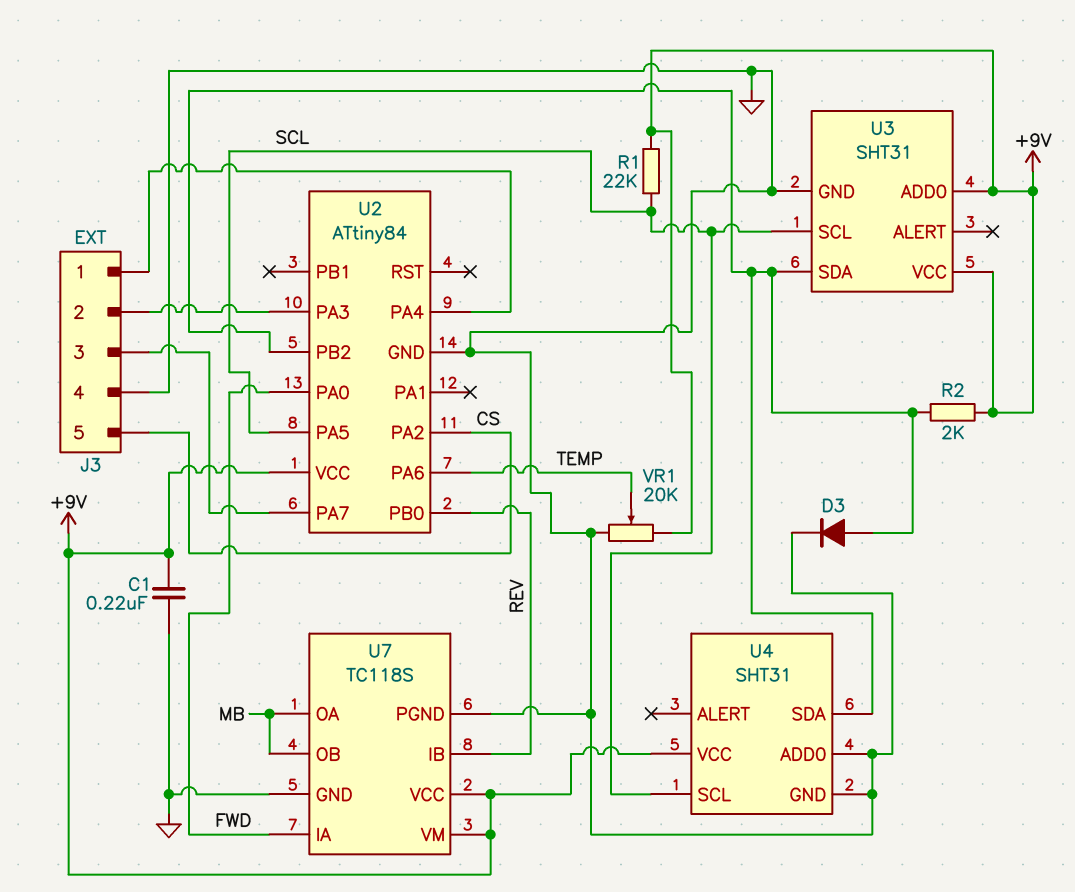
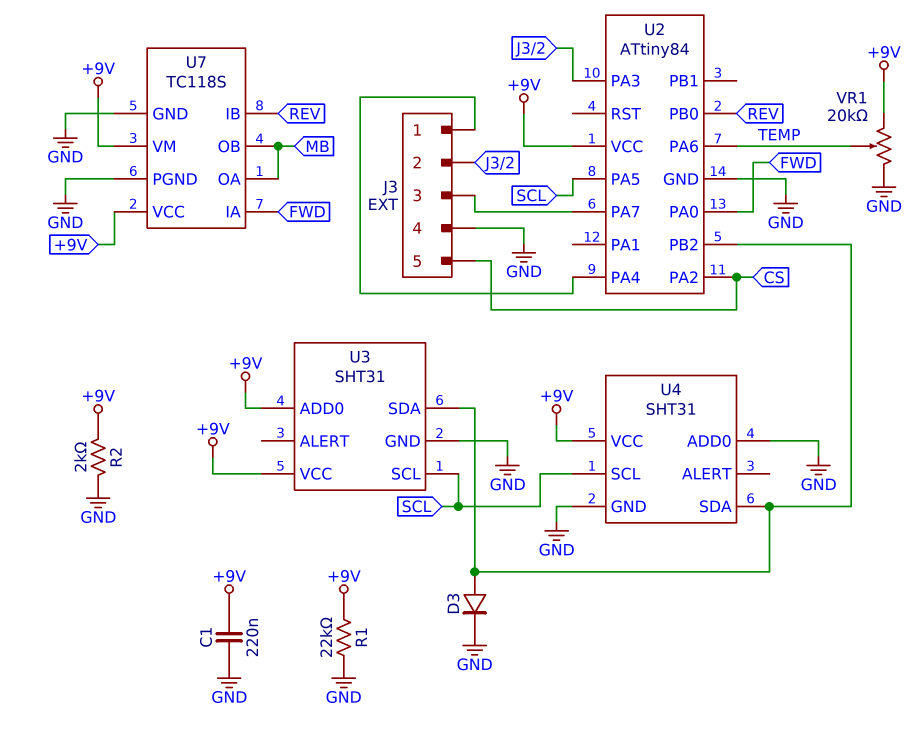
R1: 22k (+9V, SCL) -> 22k (+9V, GND)
R2: 2k (+9V, U2/PB2) -> 2k (+9V, GND)

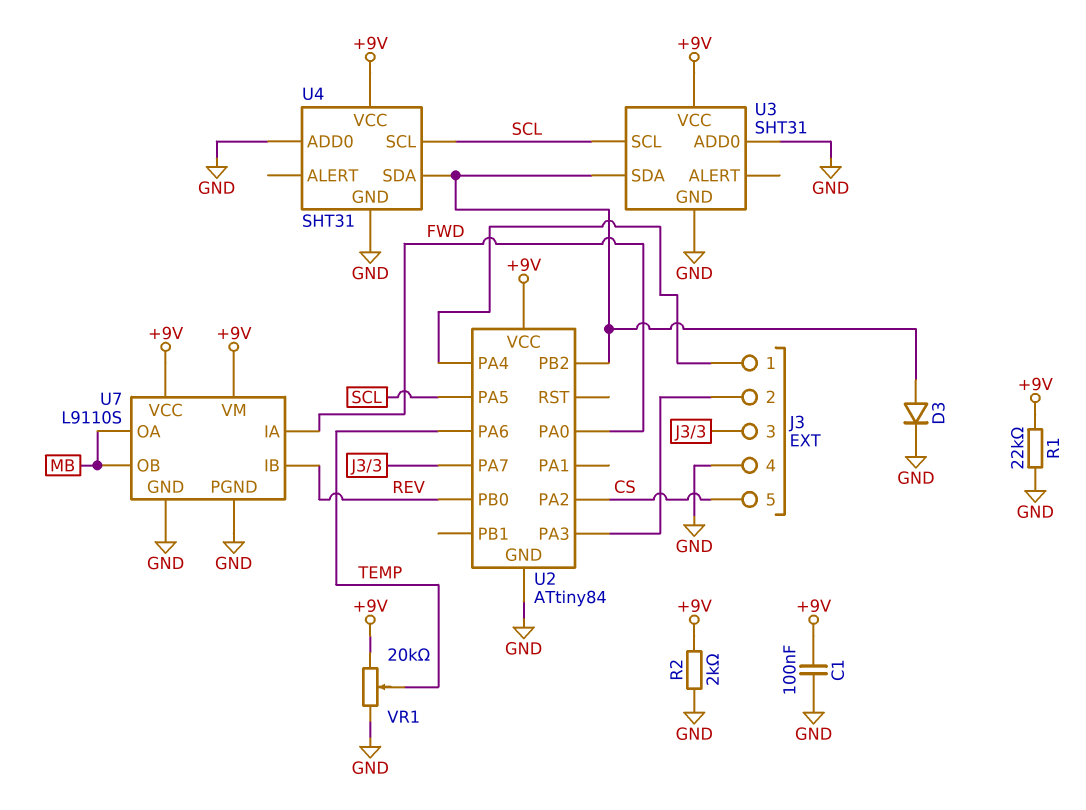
C1: 220nF (+9V, GND) -> 100nF (+9V, GND)
U3 pin ADD0: +9V -> GND
U7: TC118S -> L9110S

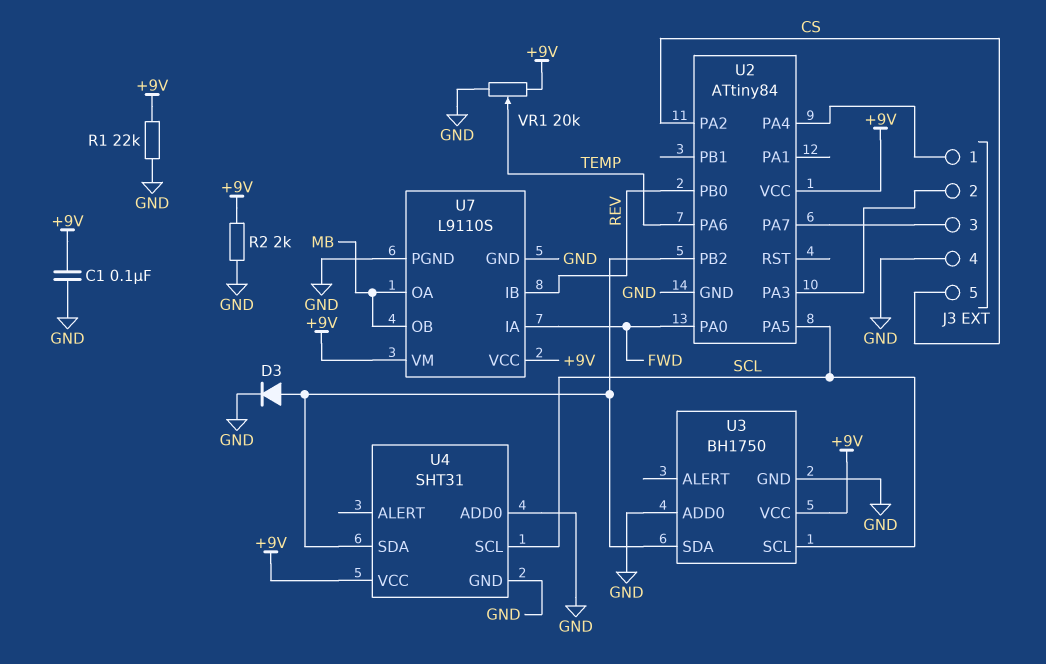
U3: SHT31 -> BH1750

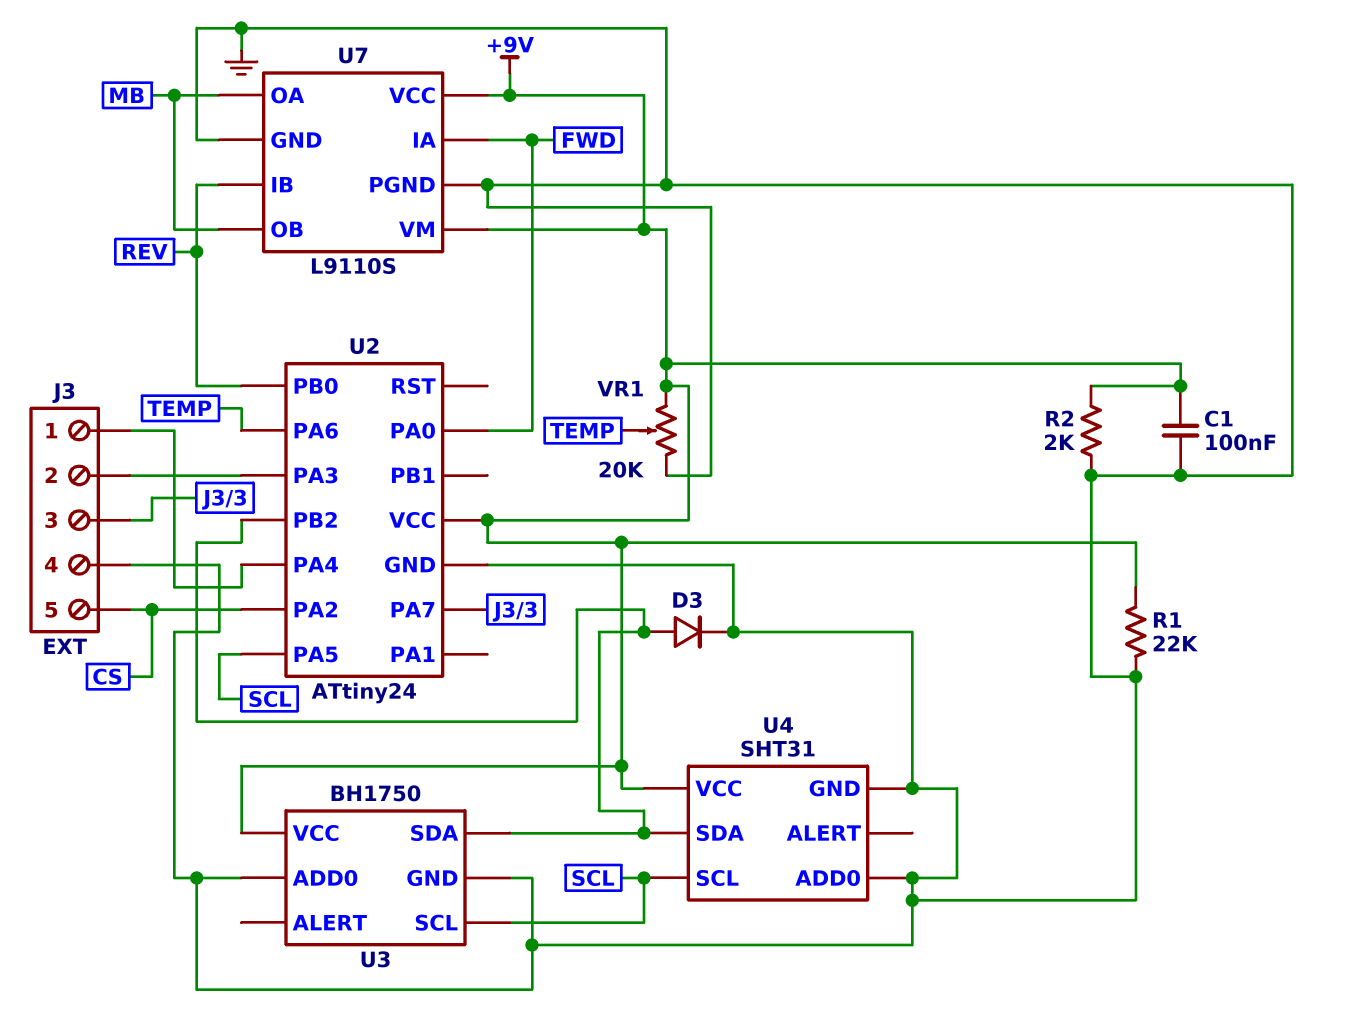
U2: ATtiny84 -> ATtiny24

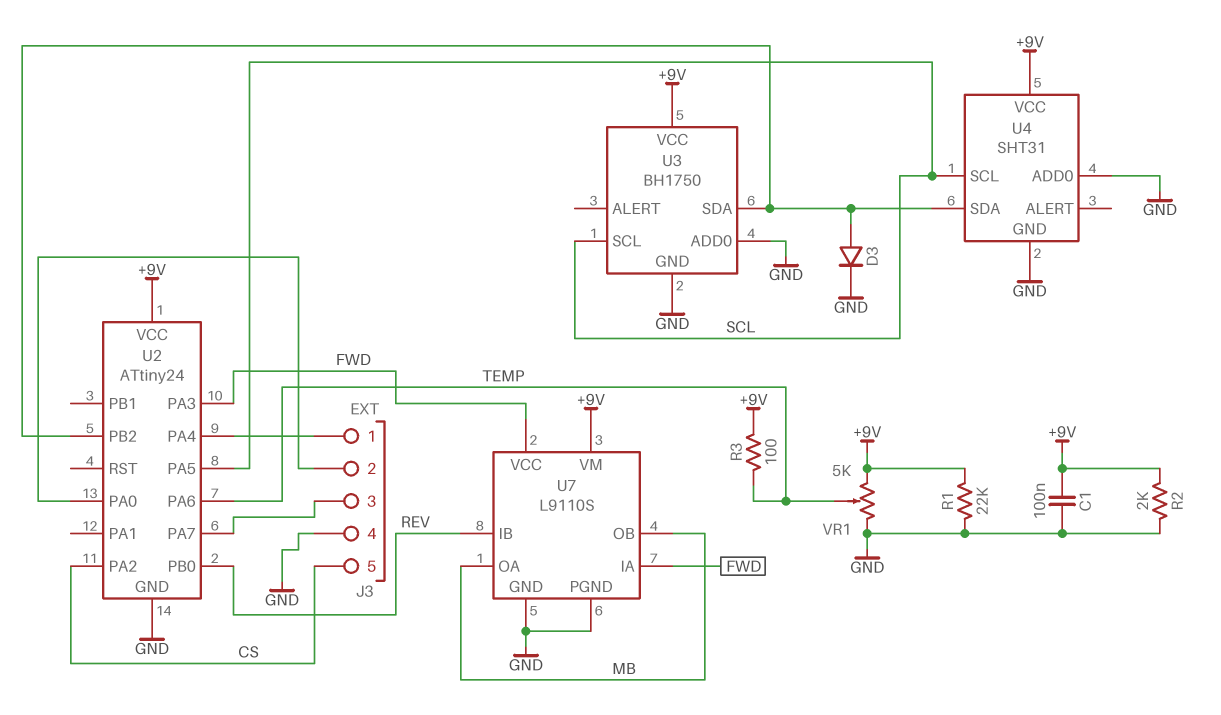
R3: none -> 100 (+9V, TEMP)
U2 pin PA0: FWD -> J3/2
U2 pin PA3: J3/2 -> FWD
U7 pin VCC: +9V -> FWD
VR1: 20k (+9V, GND, wiper TEMP) -> 5k (+9V, GND, wiper TEMP)

